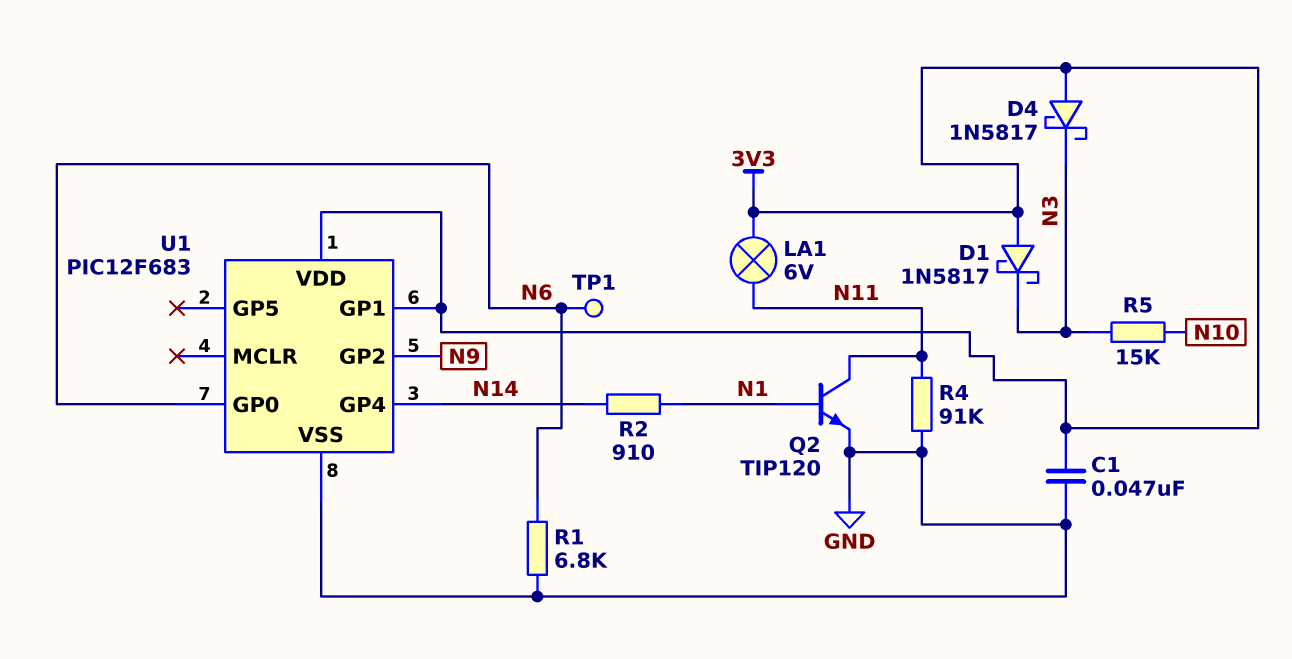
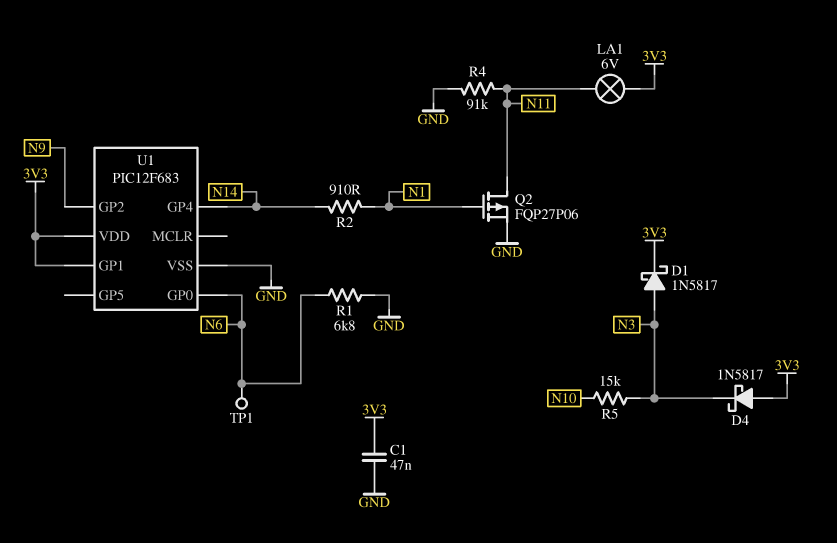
D1: schottky 1N5817 (A 3V3, K N3) -> schottky 1N5817 (A N3, K 3V3)
Q2: NPN TIP120 (B N1, C N11, E GND) -> PMOS FQP27P06 (G N1, D N11, S GND)

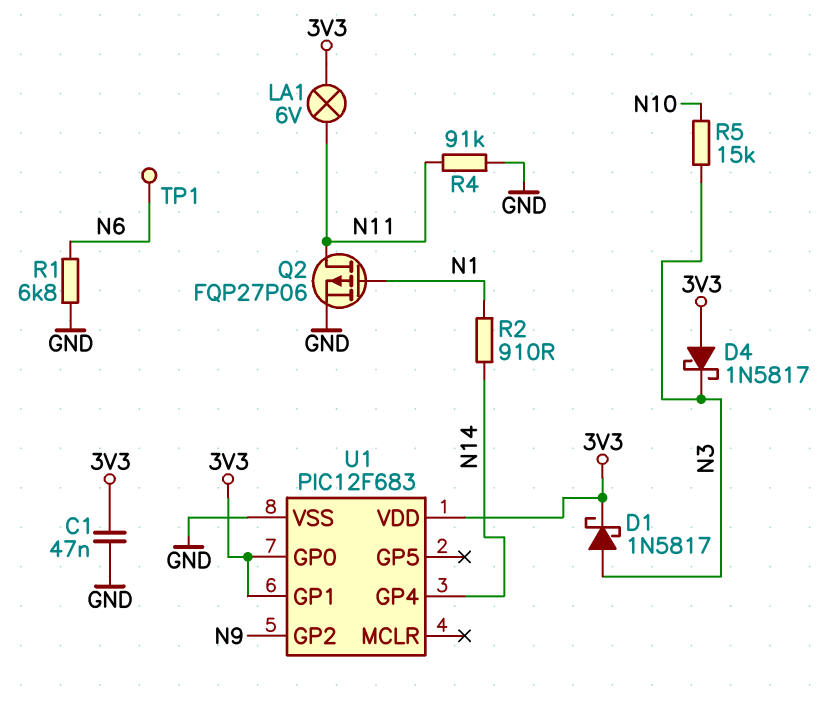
U1 pin GP0: N6 -> 3V3

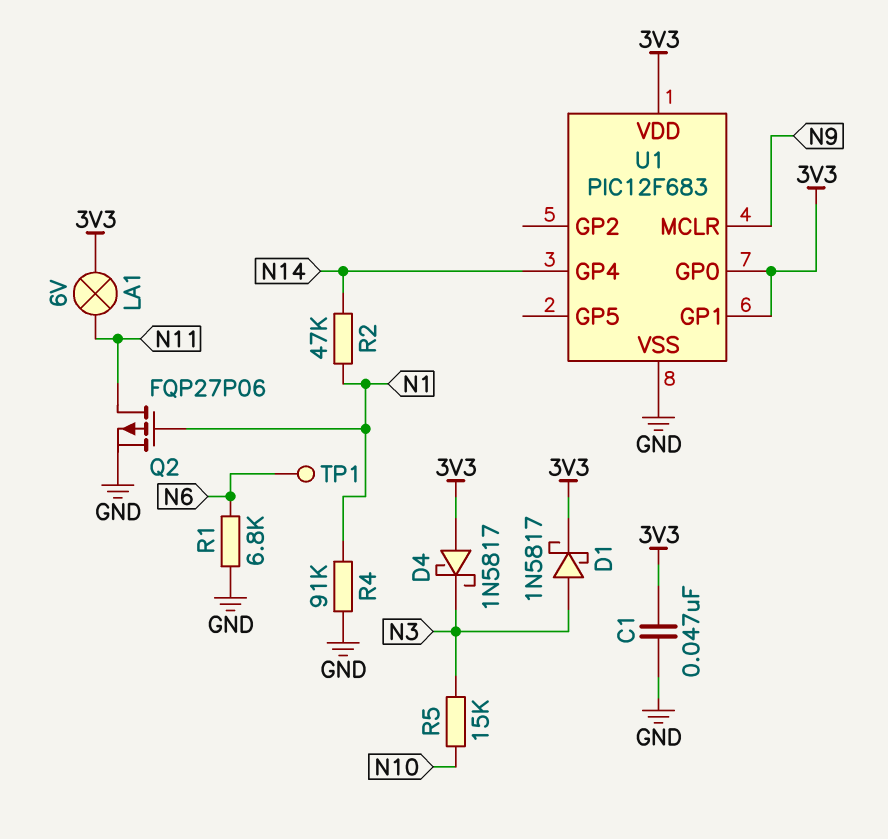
R2: 910 (N1, N14) -> 47k (N1, N14)
R4: 91k (GND, N11) -> 91k (GND, N1)
U1 pin GP2: N9 -> none
U1 pin MCLR: none -> N9

